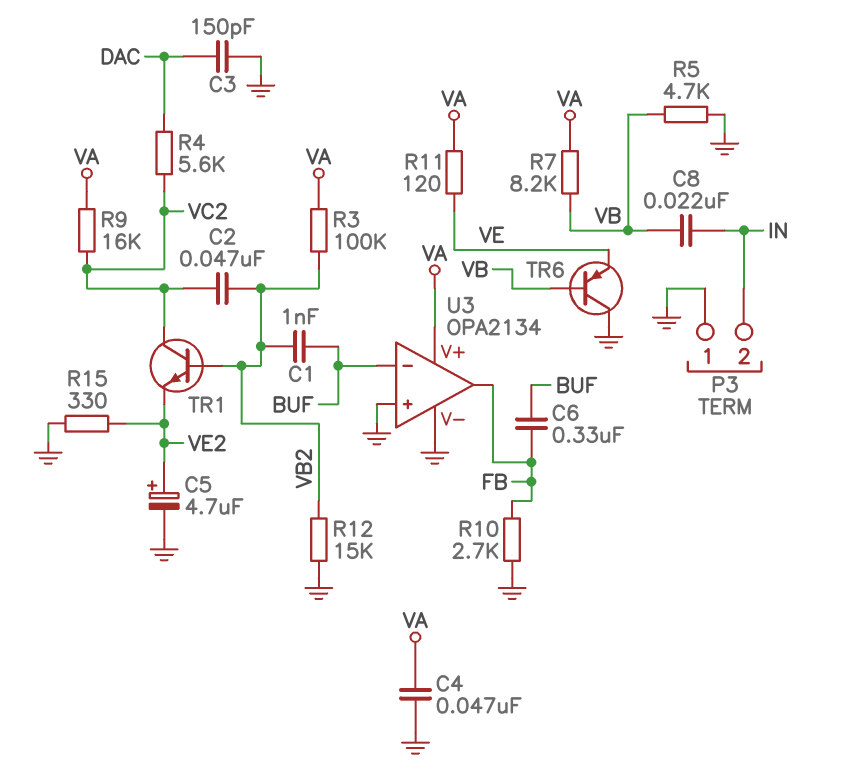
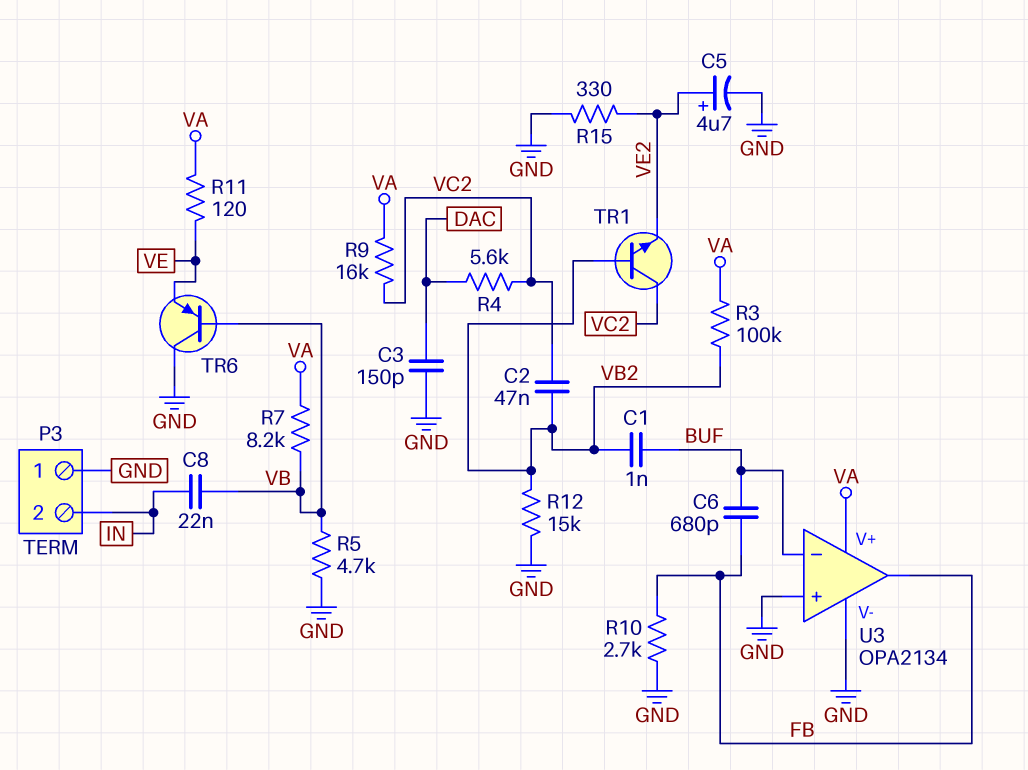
C4: 47nF (GND, VA) -> none
C6: 330nF (BUF, FB) -> 680pF (BUF, FB)

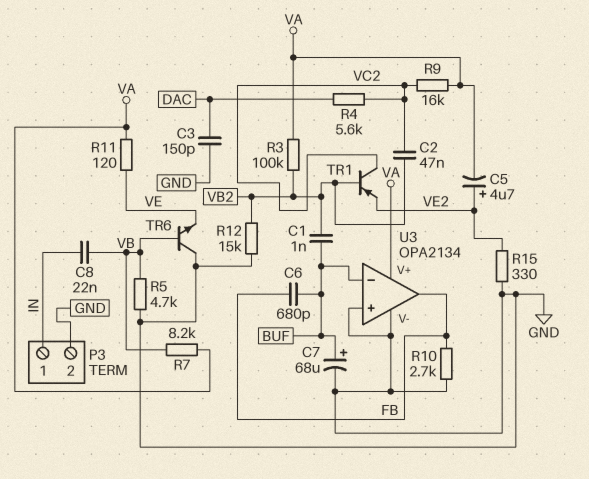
C5: 4.7uF (plus VE2, minus GND) -> 4.7uF (plus VE2, minus VA)
C7: none -> 68uF (plus BUF, minus GND)
P3 pin 1: GND -> IN
P3 pin 2: IN -> GND
TR1: NPN (B VB2, C VC2, E VE2) -> PNP (B VB2, C VC2, E VE2)
TR6: PNP (B VB, C GND, E VE) -> NPN (B VB, C GND, E VE)

